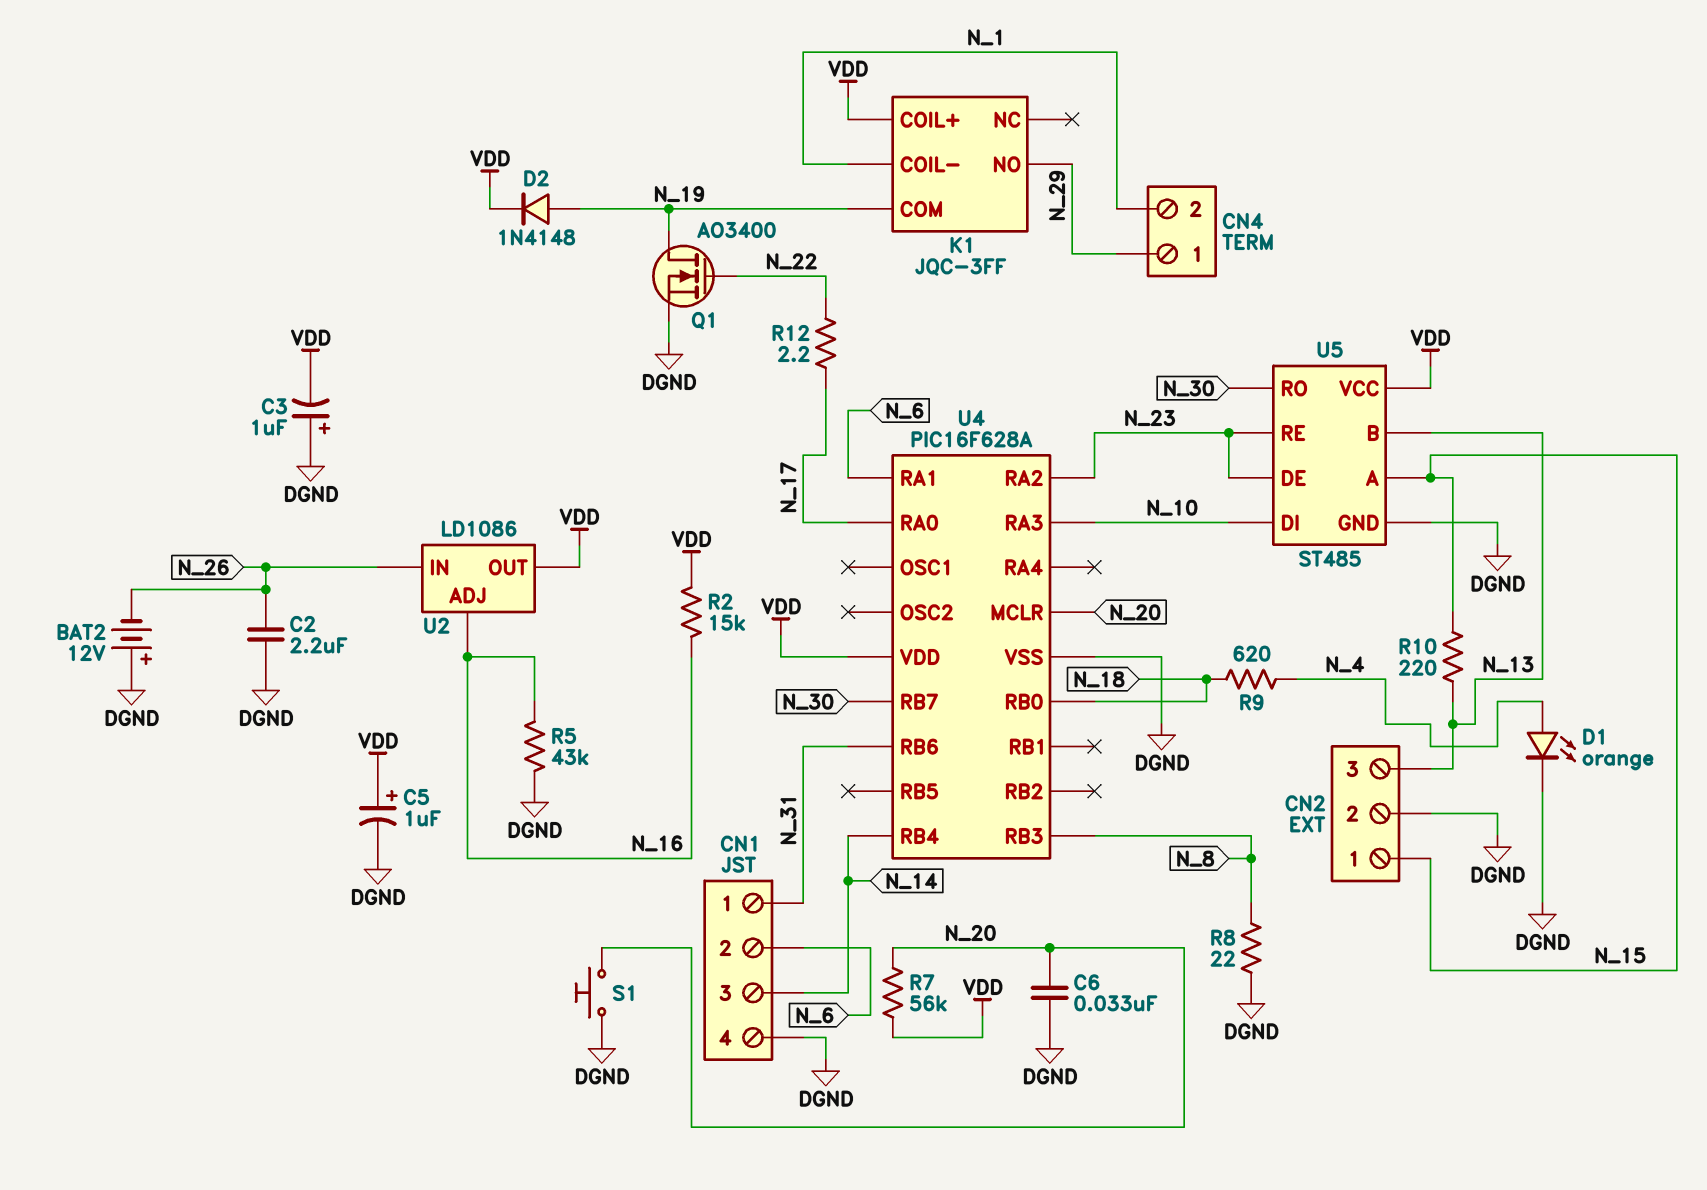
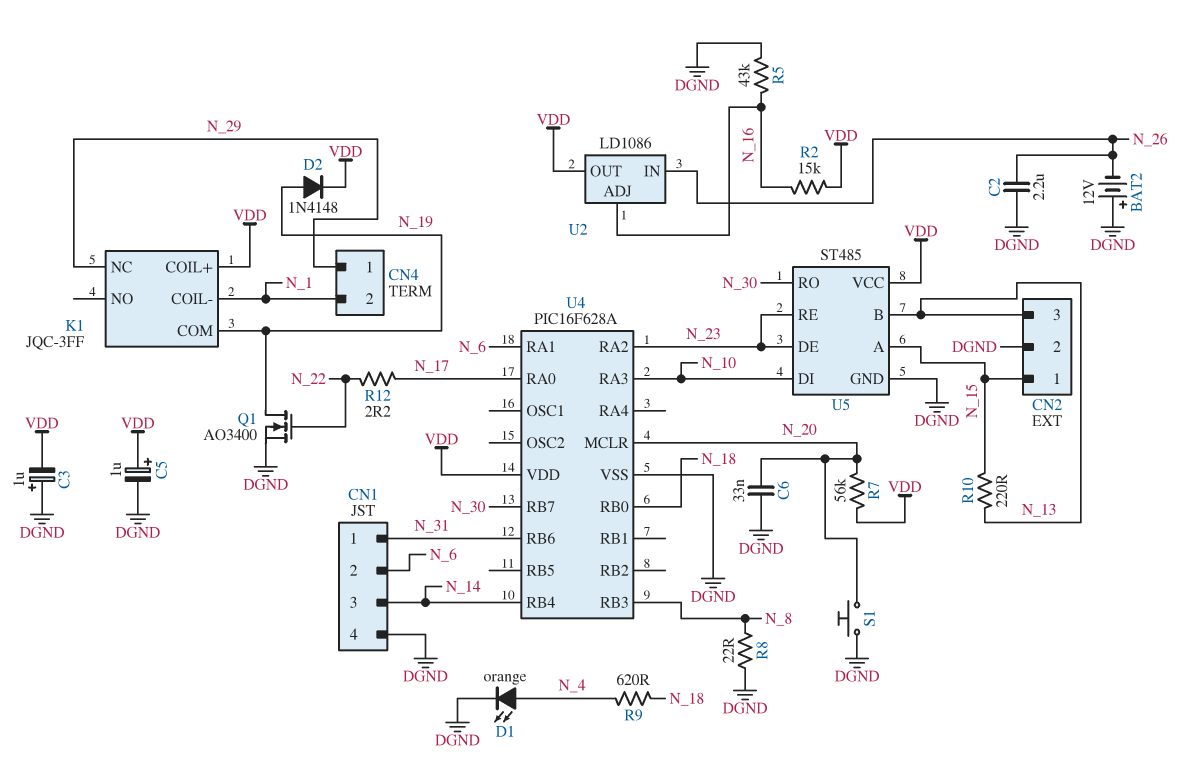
K1 pin NC: none -> N_29
K1 pin NO: N_29 -> none

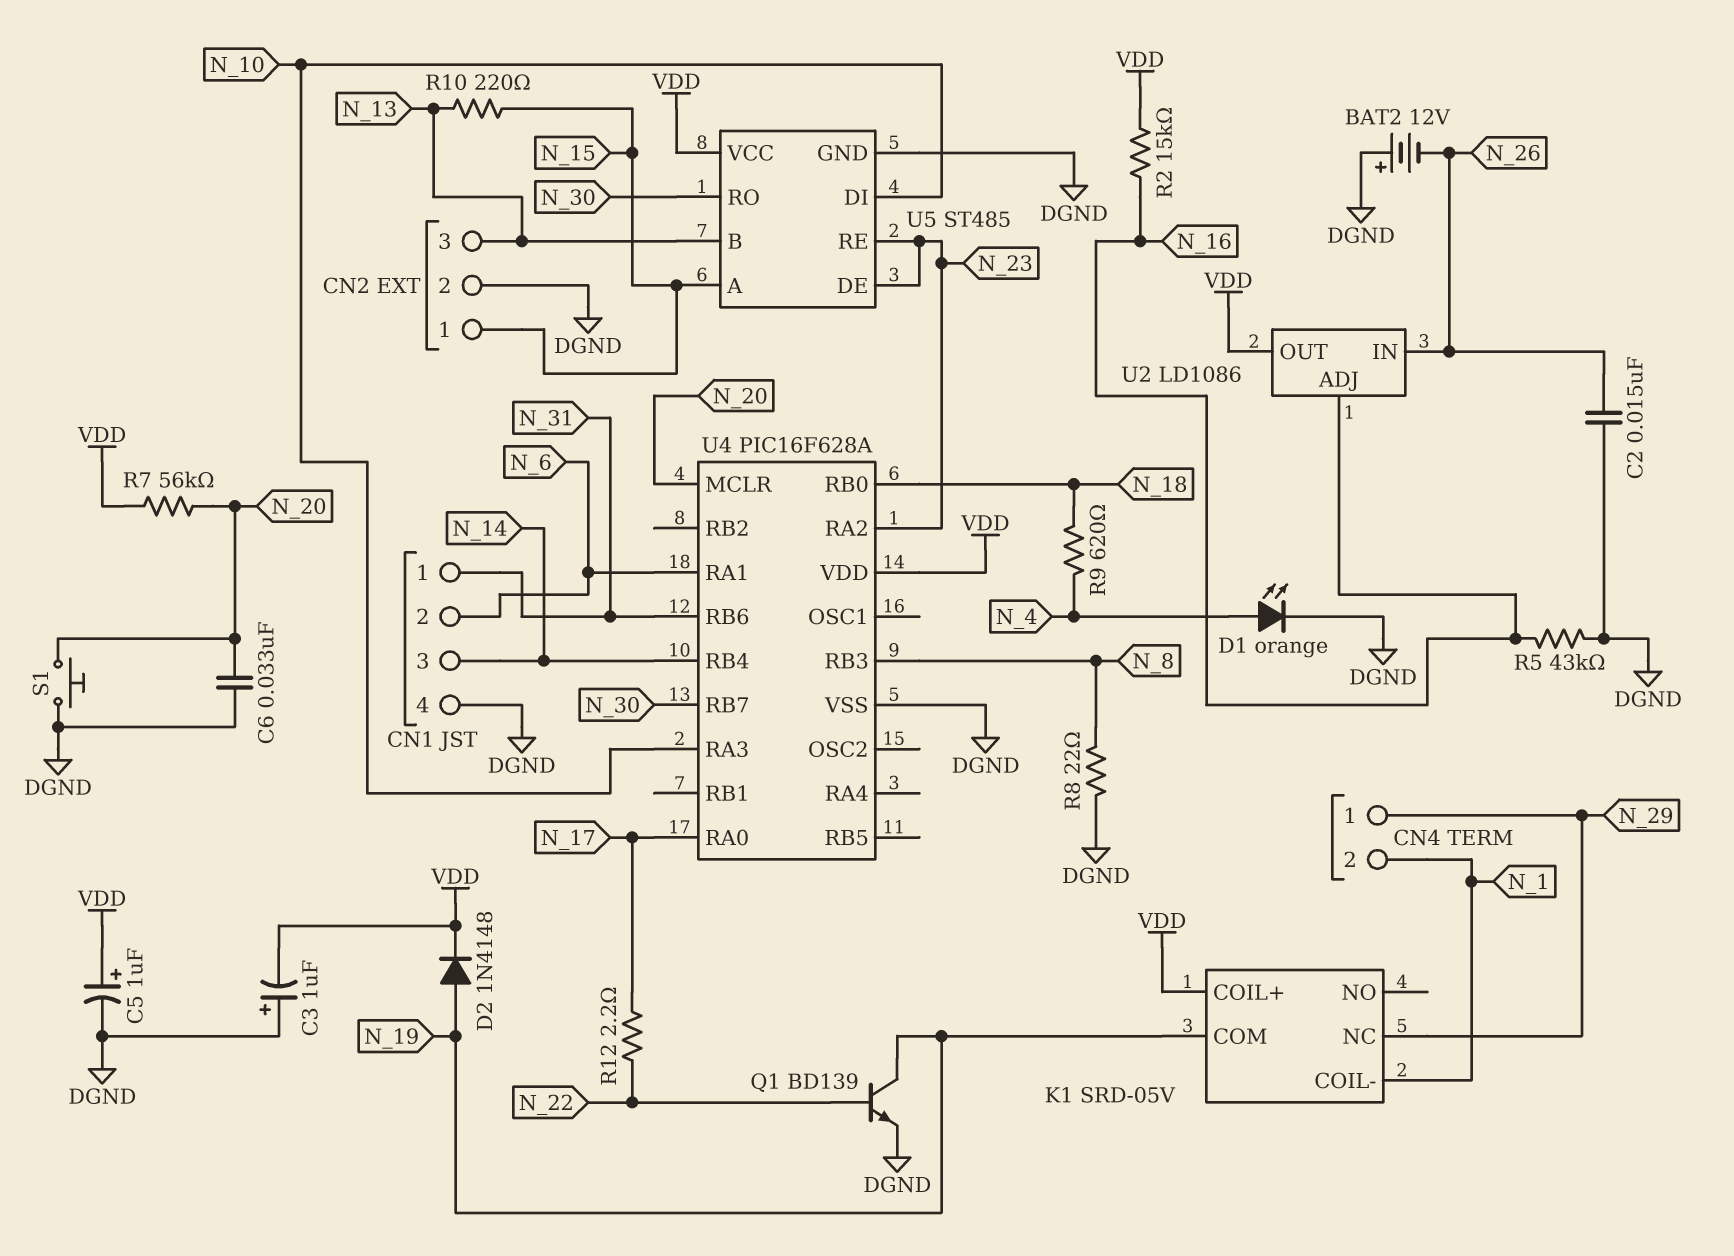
C2: 2.2uF (DGND, N_26) -> 15nF (DGND, N_26)
K1: JQC-3FF -> SRD-05V
Q1: NMOS AO3400 (G N_22, D N_19, S DGND) -> NPN BD139 (B N_22, C N_19, E DGND)

